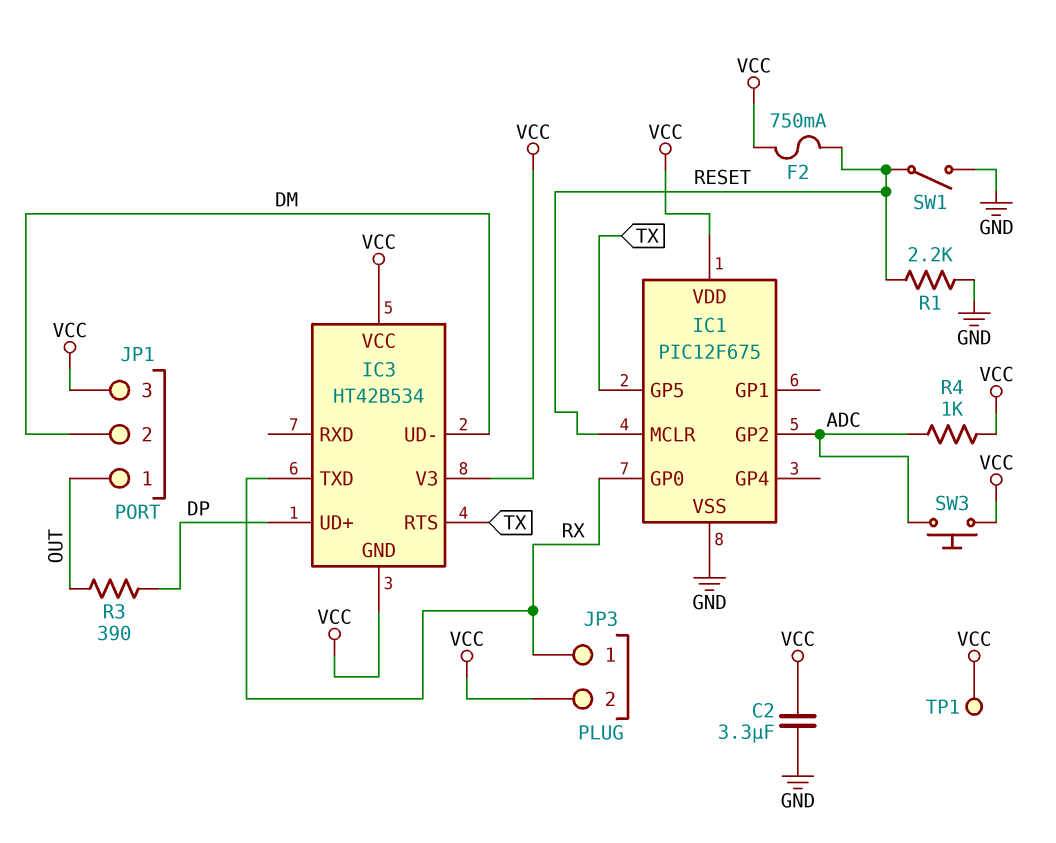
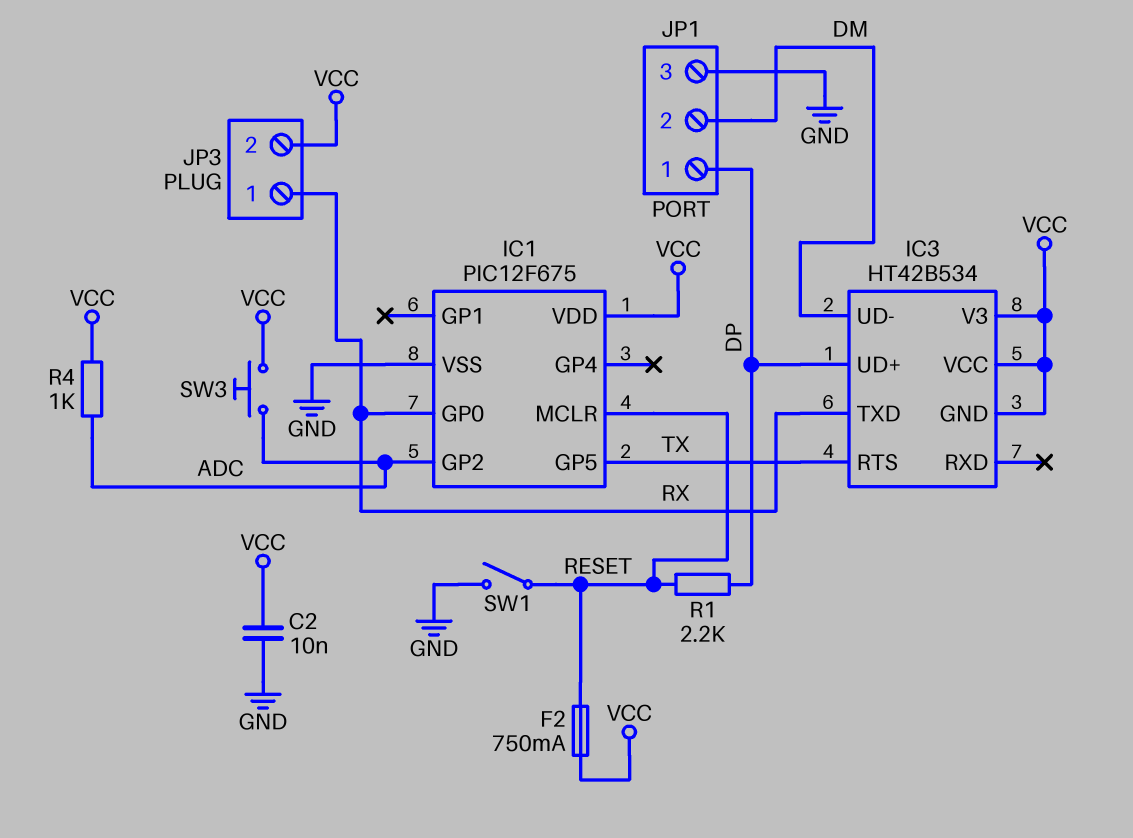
C2: 3.3uF (GND, VCC) -> 10nF (GND, VCC)
JP1 pin 1: OUT -> DP
JP1 pin 3: VCC -> GND
R1: 2.2k (GND, RESET) -> 2.2k (DP, RESET)
R3: 390 (DP, OUT) -> none
TP1: test point (VCC) -> none

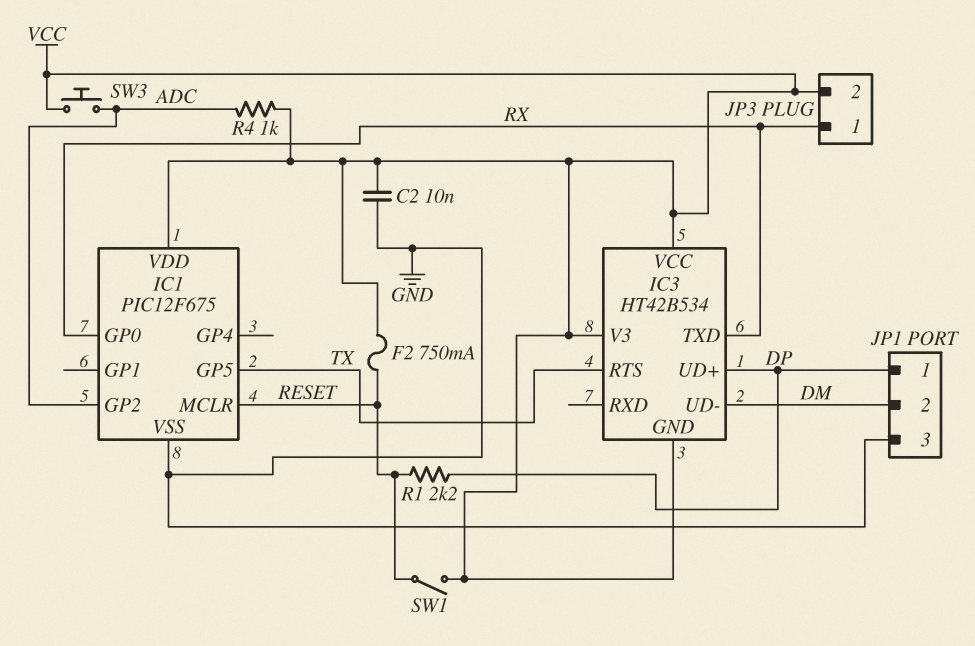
SW1: switch (GND, RESET) -> switch (RESET, VCC)

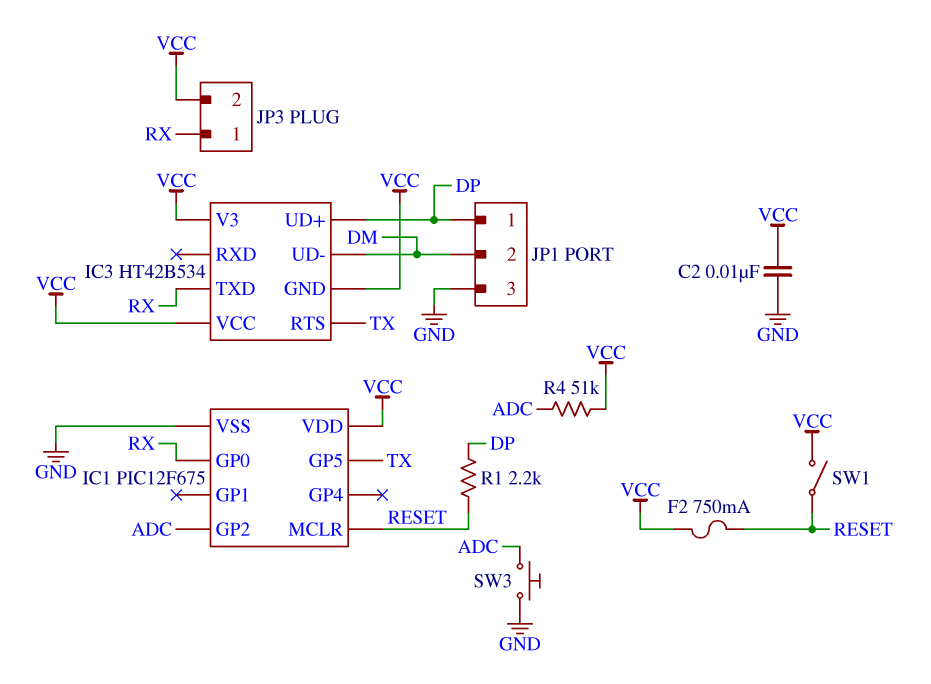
R4: 1k (ADC, VCC) -> 51k (ADC, VCC)
SW3: button (ADC, VCC) -> button (ADC, GND)

